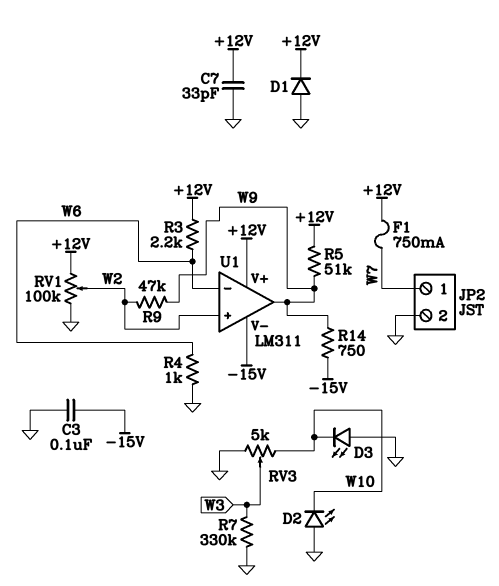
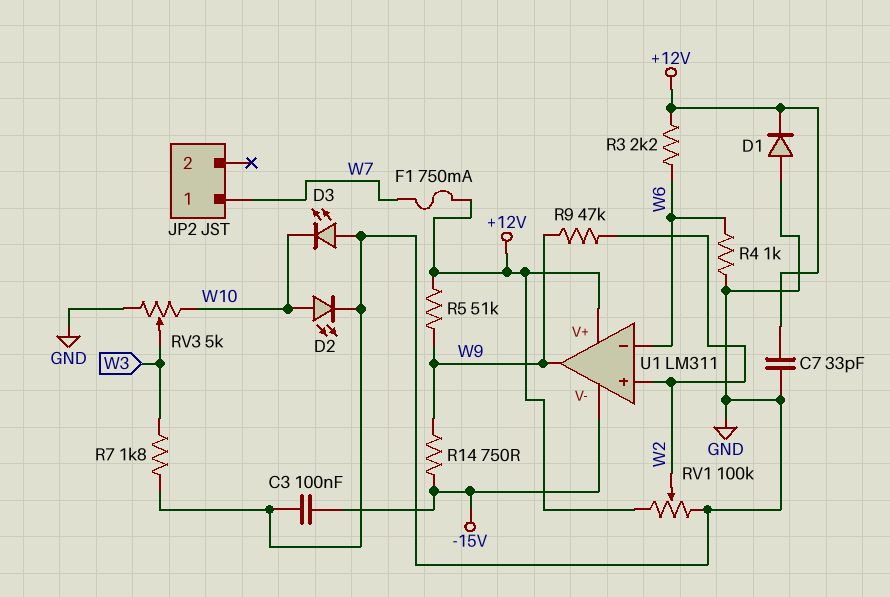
D2: LED (A GND, K W10) -> LED (A W10, K GND)
JP2 pin 2: GND -> none
R7: 330k (GND, W3) -> 1.8k (GND, W3)

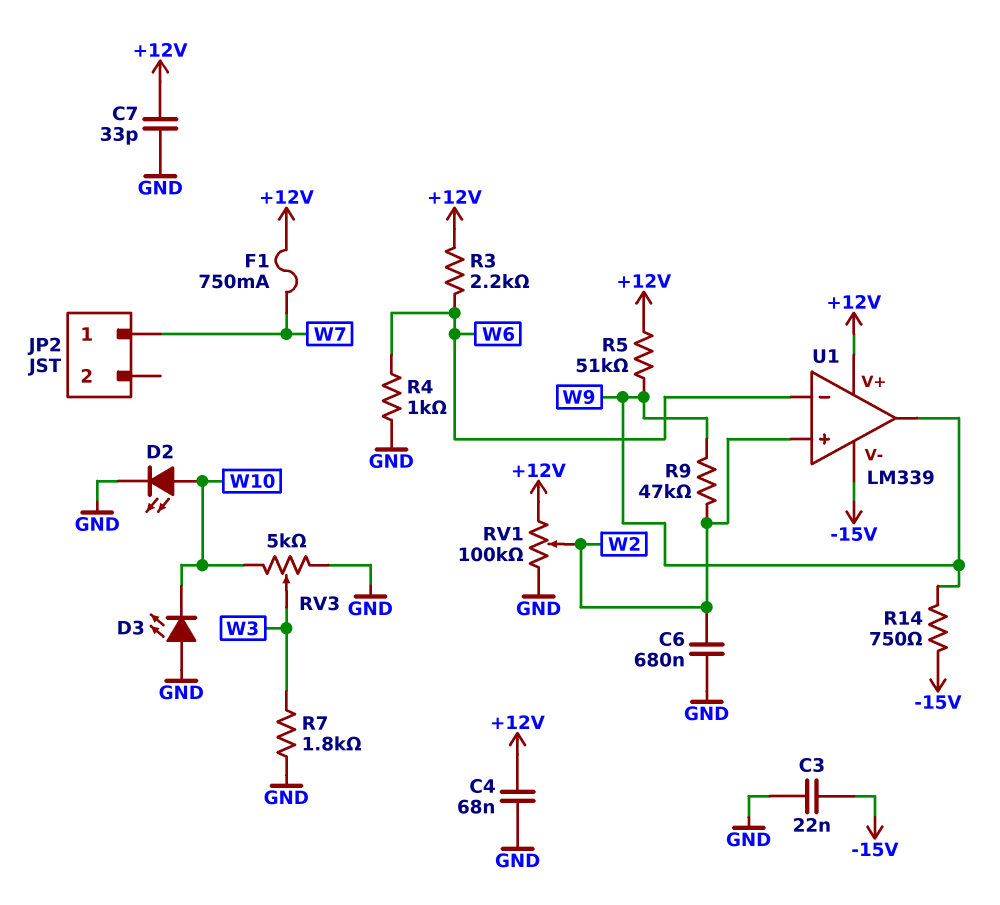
C3: 100nF (-15V, GND) -> 22nF (-15V, GND)
C4: none -> 68nF (+12V, GND)
C6: none -> 680nF (GND, W2)
D1: diode (A GND, K +12V) -> none
U1: LM311 -> LM339

